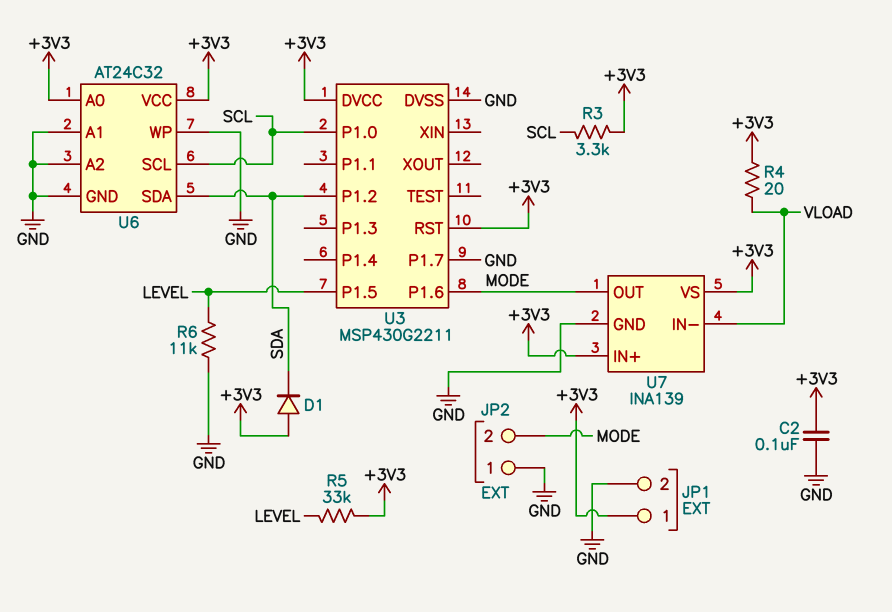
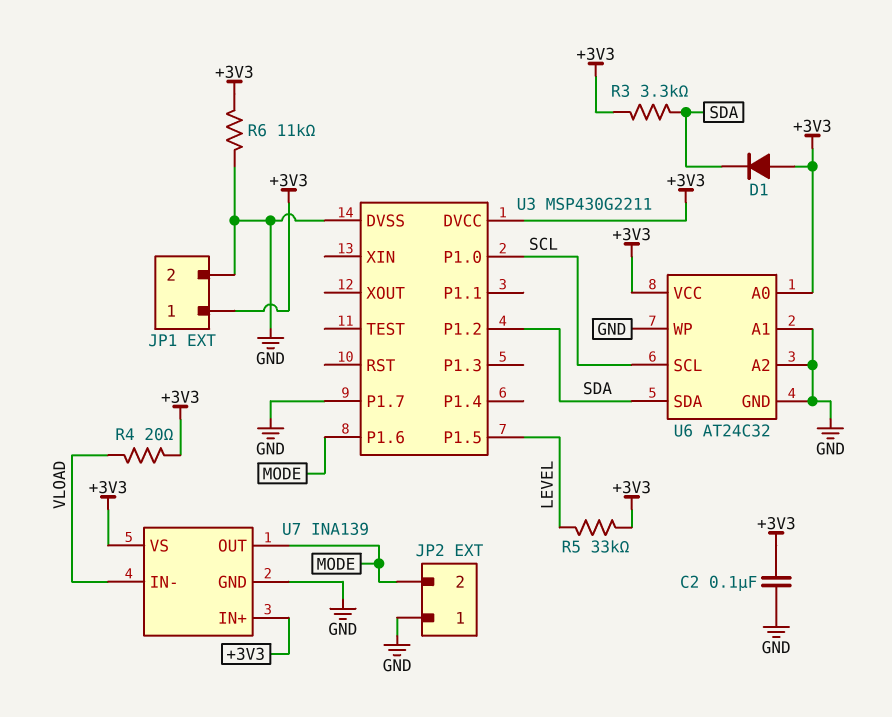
R3: 3.3k (+3V3, SCL) -> 3.3k (+3V3, SDA)
R6: 11k (GND, LEVEL) -> 11k (+3V3, GND)
U3 pin RST: +3V3 -> none

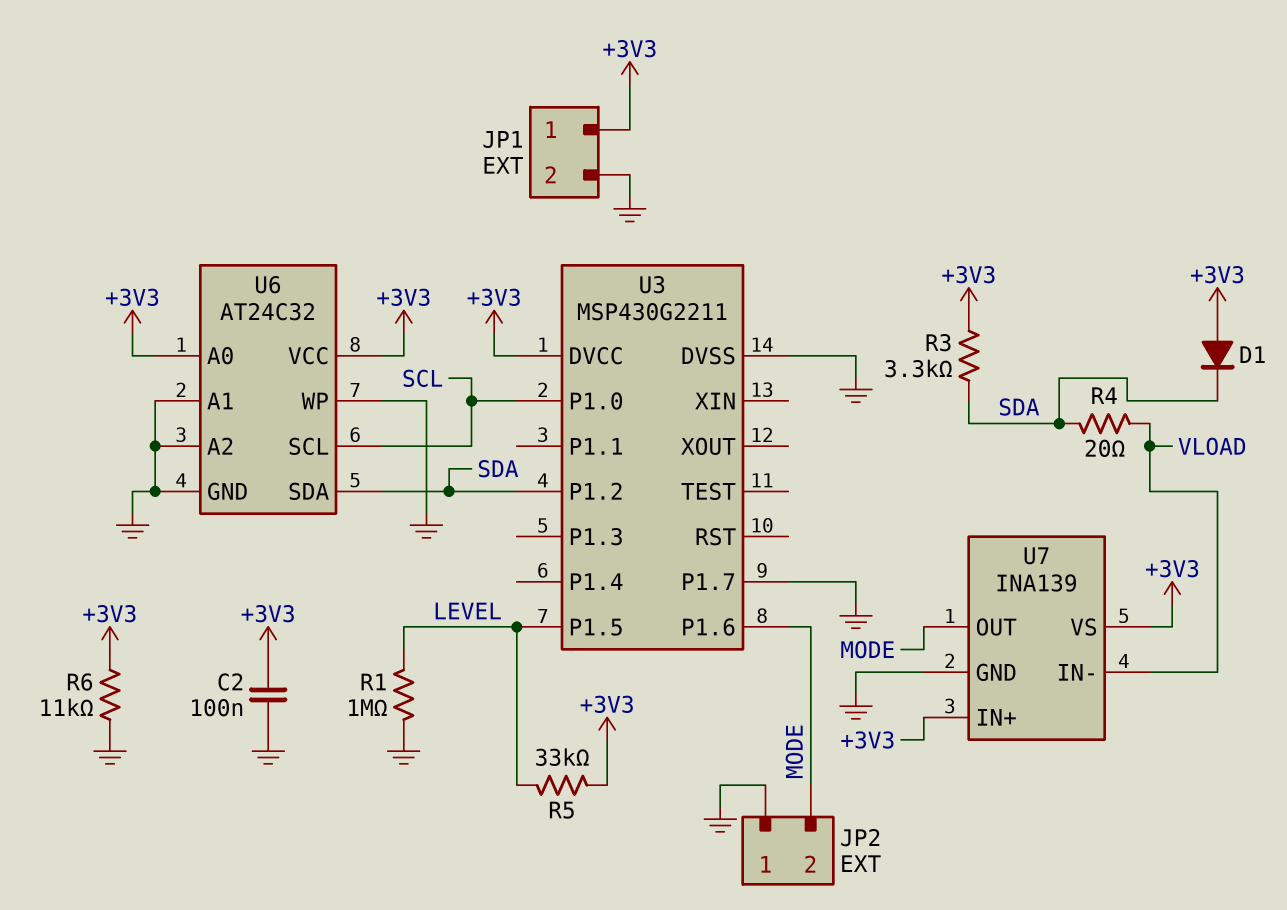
R1: none -> 1M (GND, LEVEL)
R4: 20 (+3V3, VLOAD) -> 20 (SDA, VLOAD)

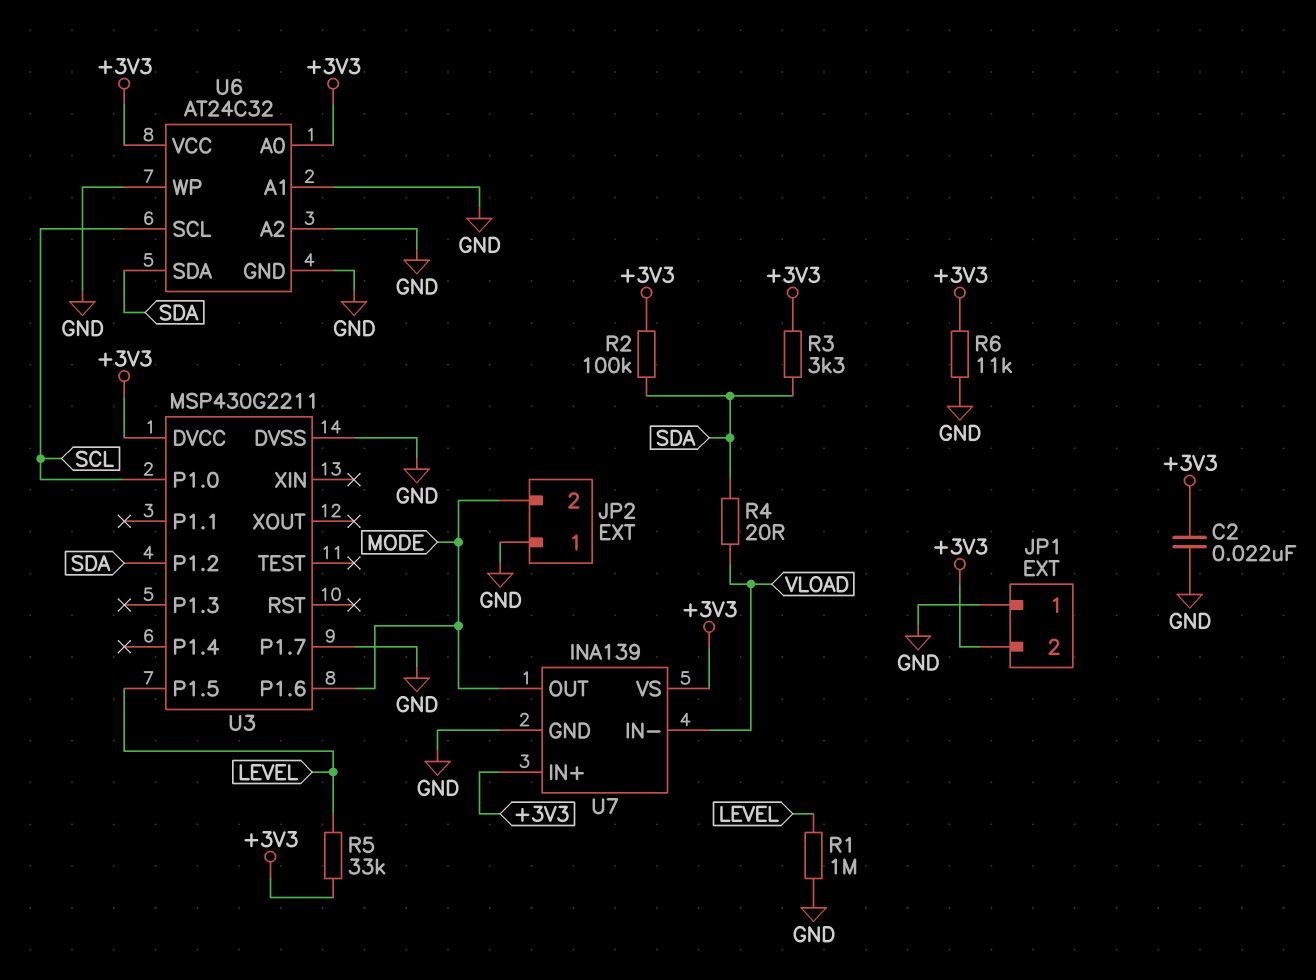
C2: 100nF (+3V3, GND) -> 22nF (+3V3, GND)
D1: diode (A +3V3, K SDA) -> none
JP1 pin 1: +3V3 -> GND
JP1 pin 2: GND -> +3V3
R2: none -> 100k (+3V3, SDA)

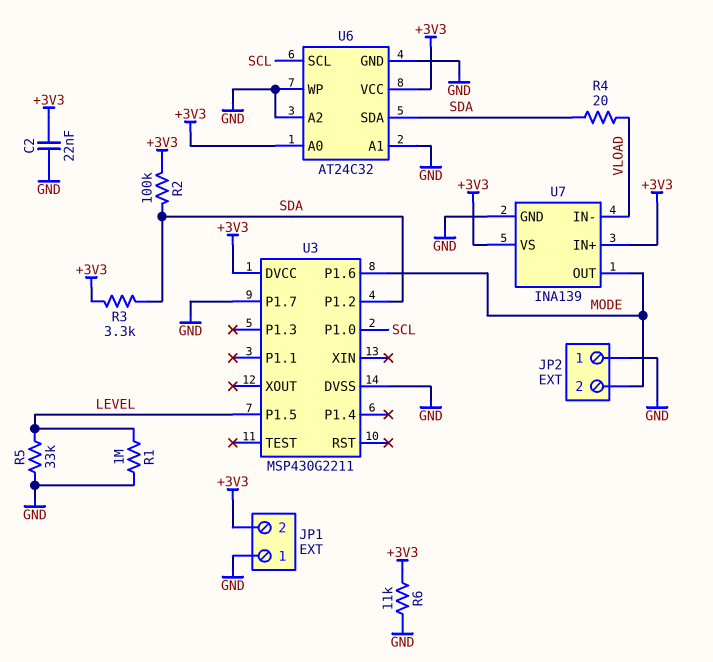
R5: 33k (+3V3, LEVEL) -> 33k (GND, LEVEL)

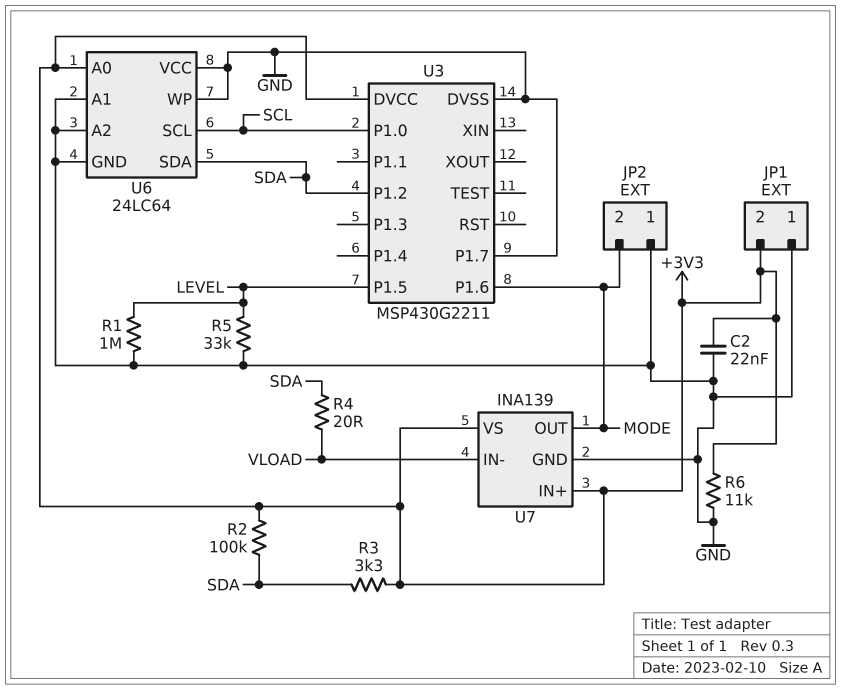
U6: AT24C32 -> 24LC64
U6 pin VCC: +3V3 -> GND

